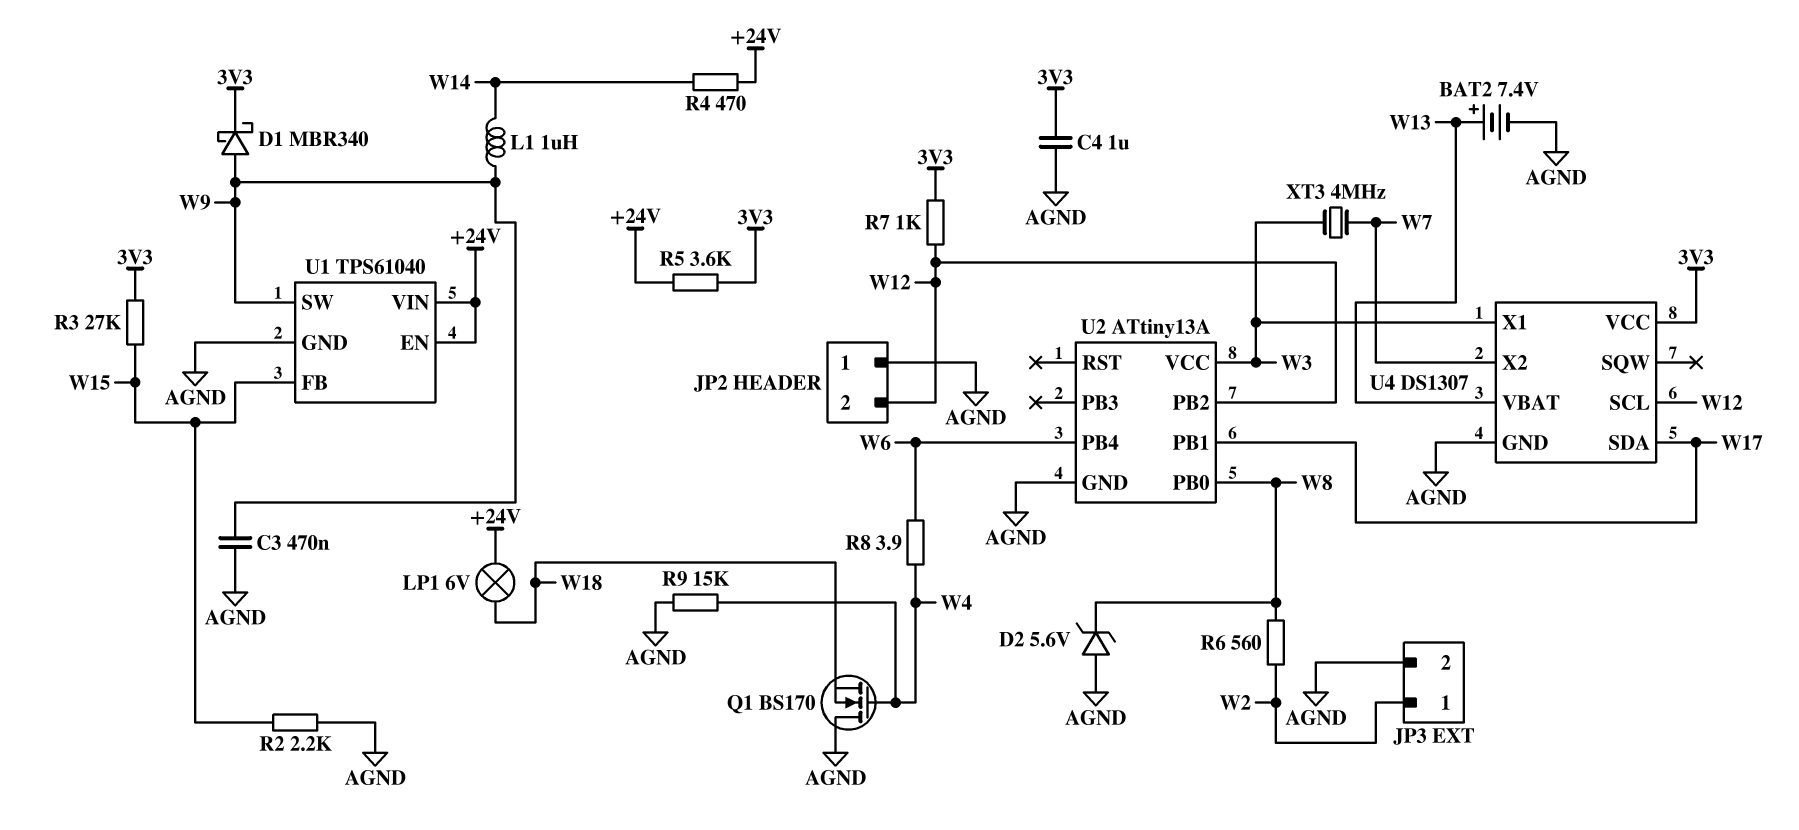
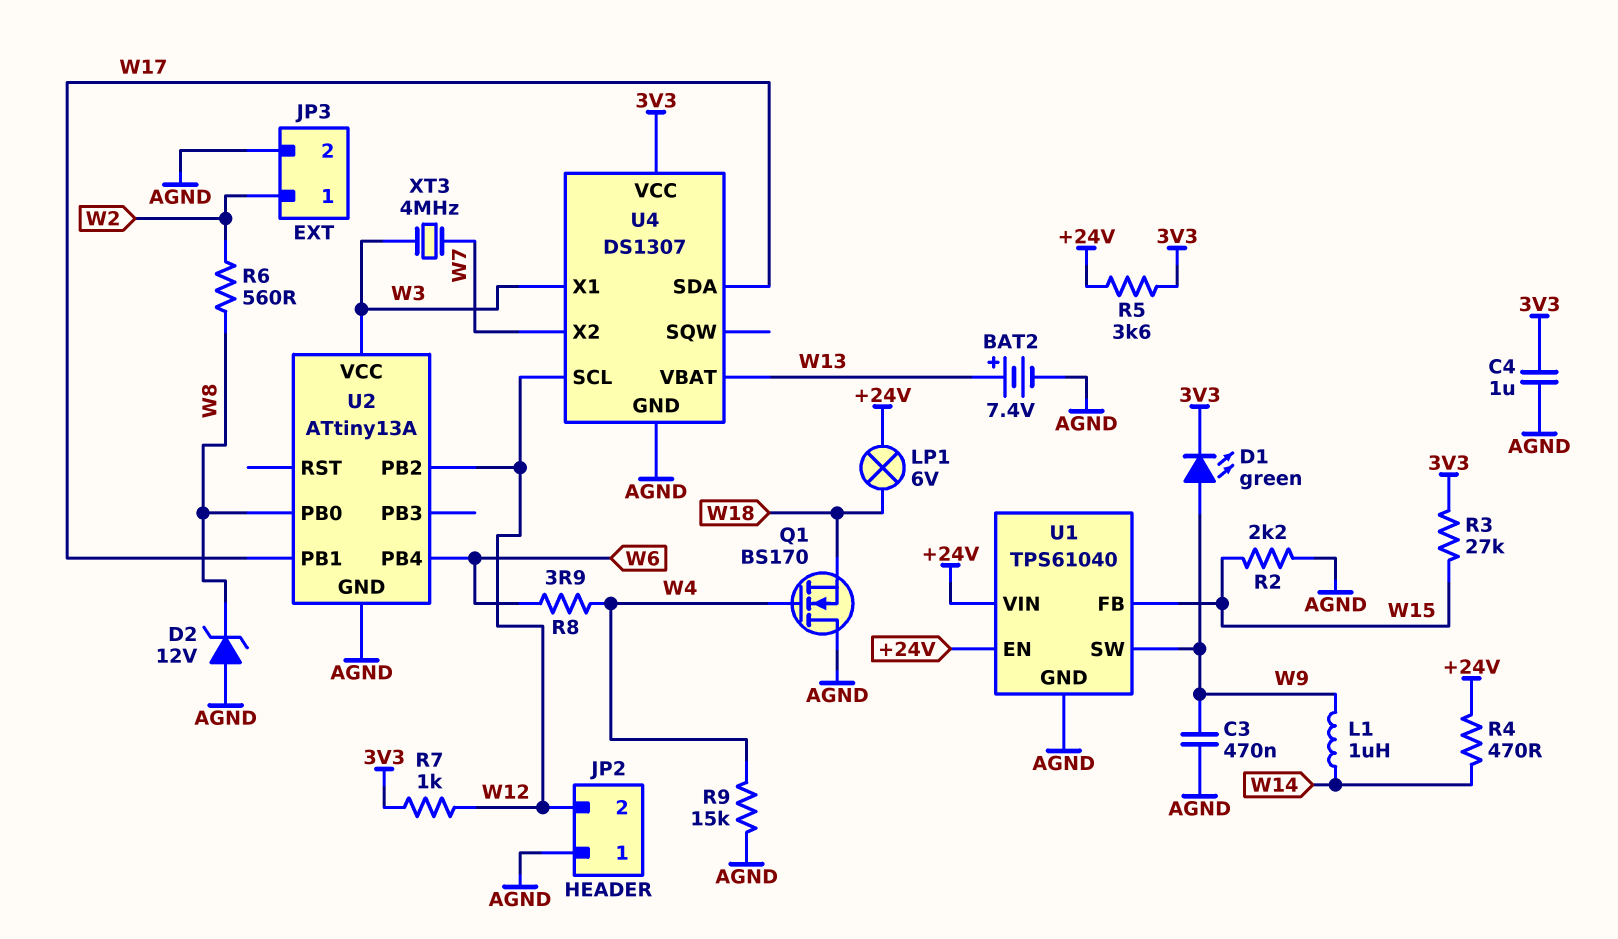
D1: schottky MBR340 (A W9, K 3V3) -> LED green (A W9, K 3V3)
D2: zener 5.6V (A AGND, K W8) -> zener 12V (A AGND, K W8)

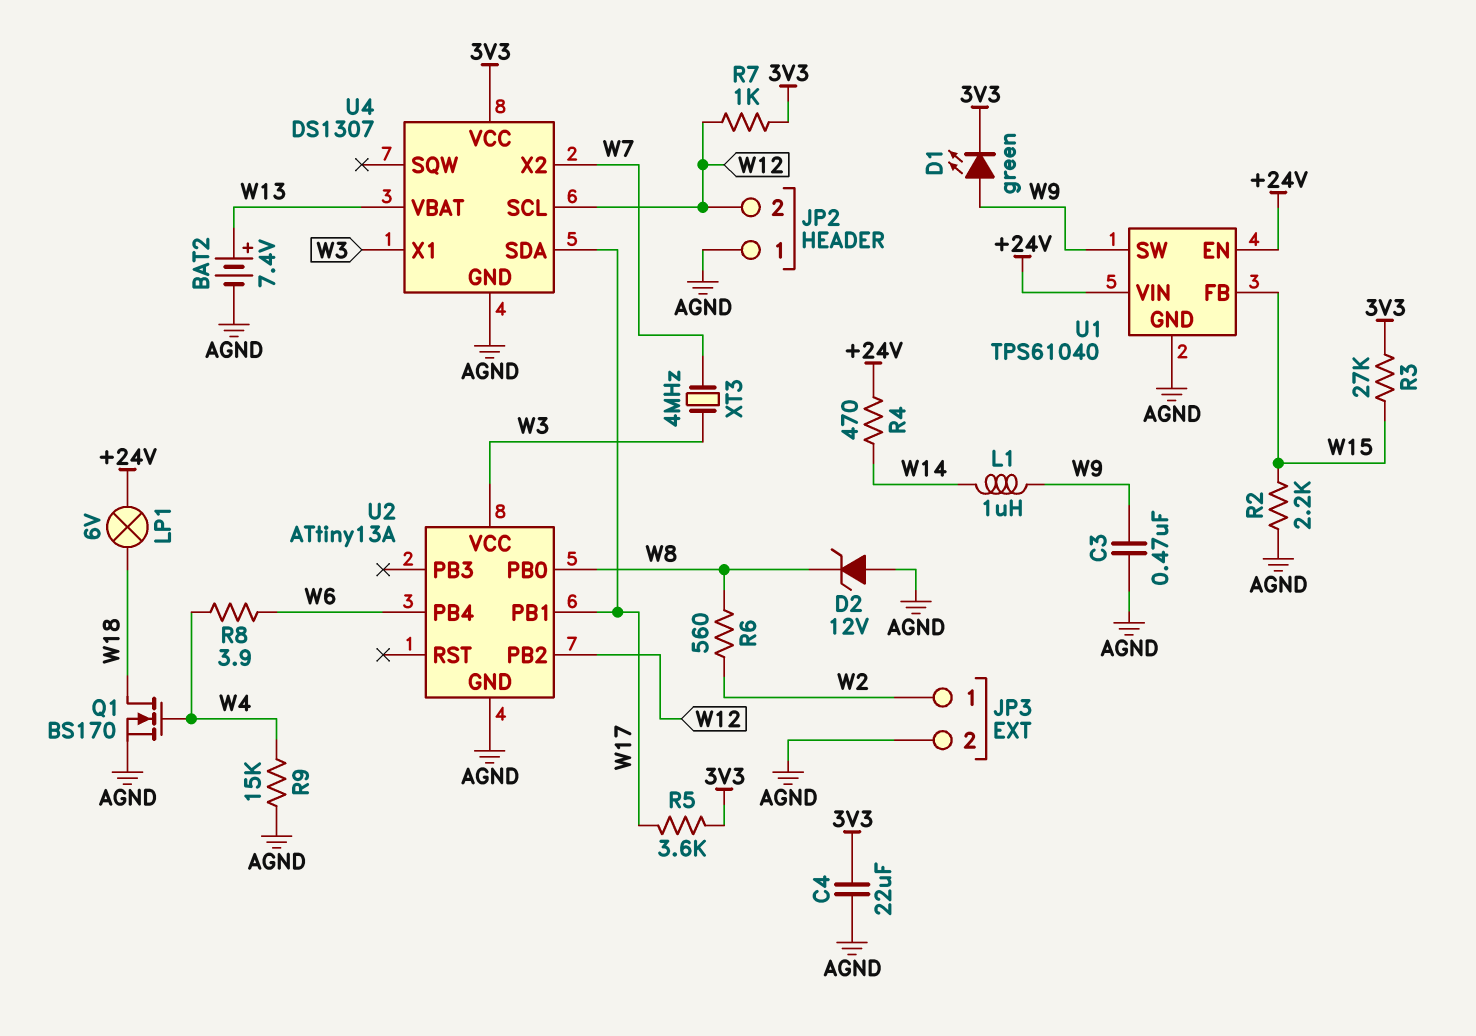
C4: 1uF (3V3, AGND) -> 22uF (3V3, AGND)
Q1: NMOS BS170 (G W4, D AGND, S W18) -> NMOS BS170 (G W4, D W18, S AGND)
R5: 3.6k (+24V, 3V3) -> 3.6k (3V3, W17)

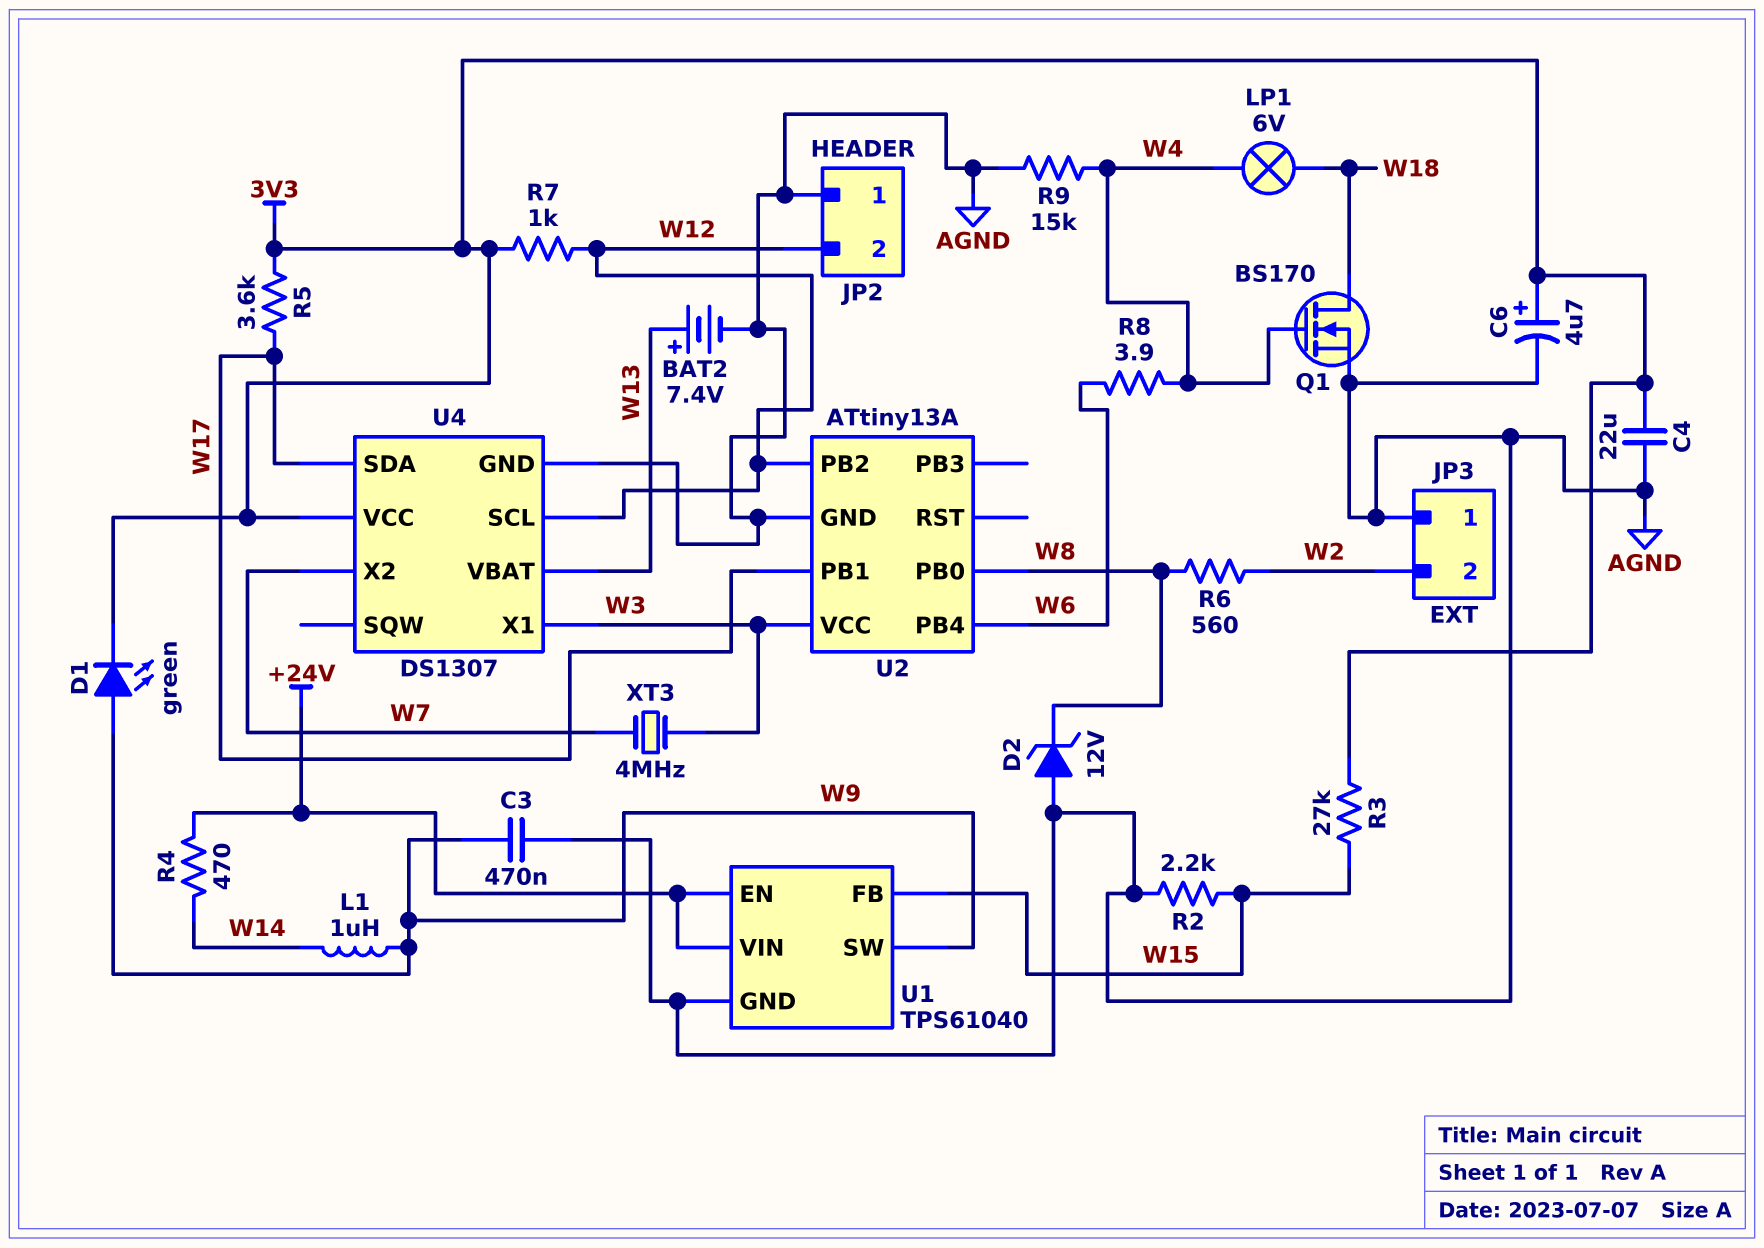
C6: none -> 4.7uF (plus 3V3, minus AGND)
JP3 pin 1: W2 -> AGND
JP3 pin 2: AGND -> W2
LP1: lamp 6V (+24V, W18) -> lamp 6V (W4, W18)

